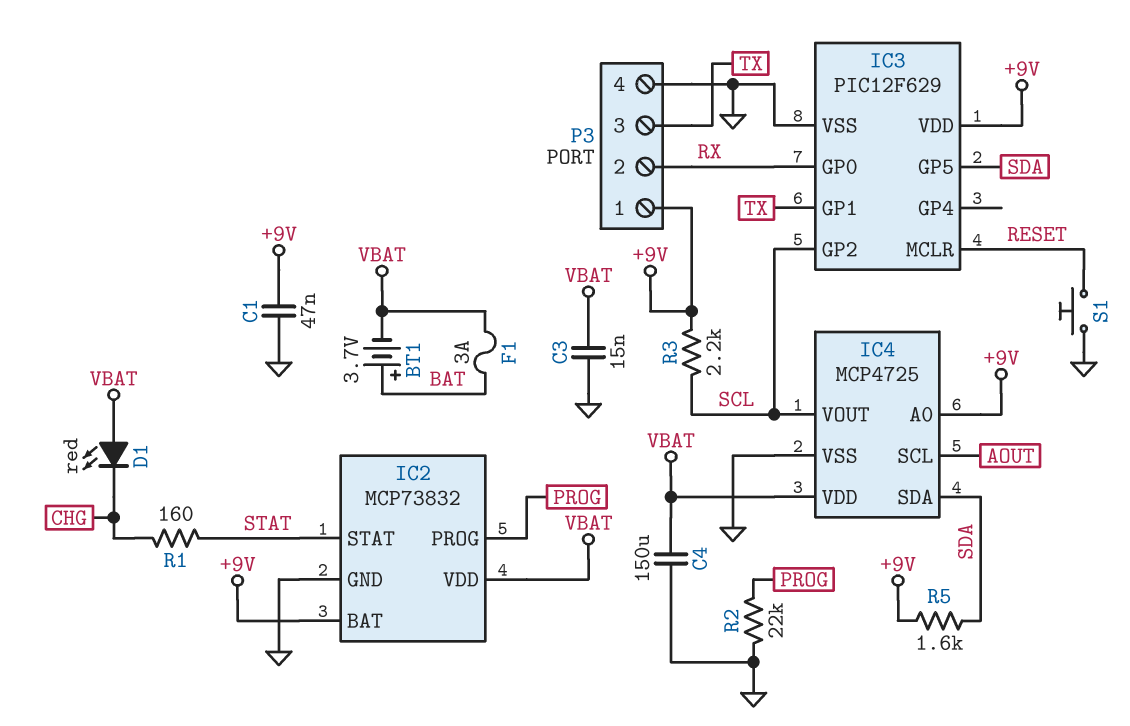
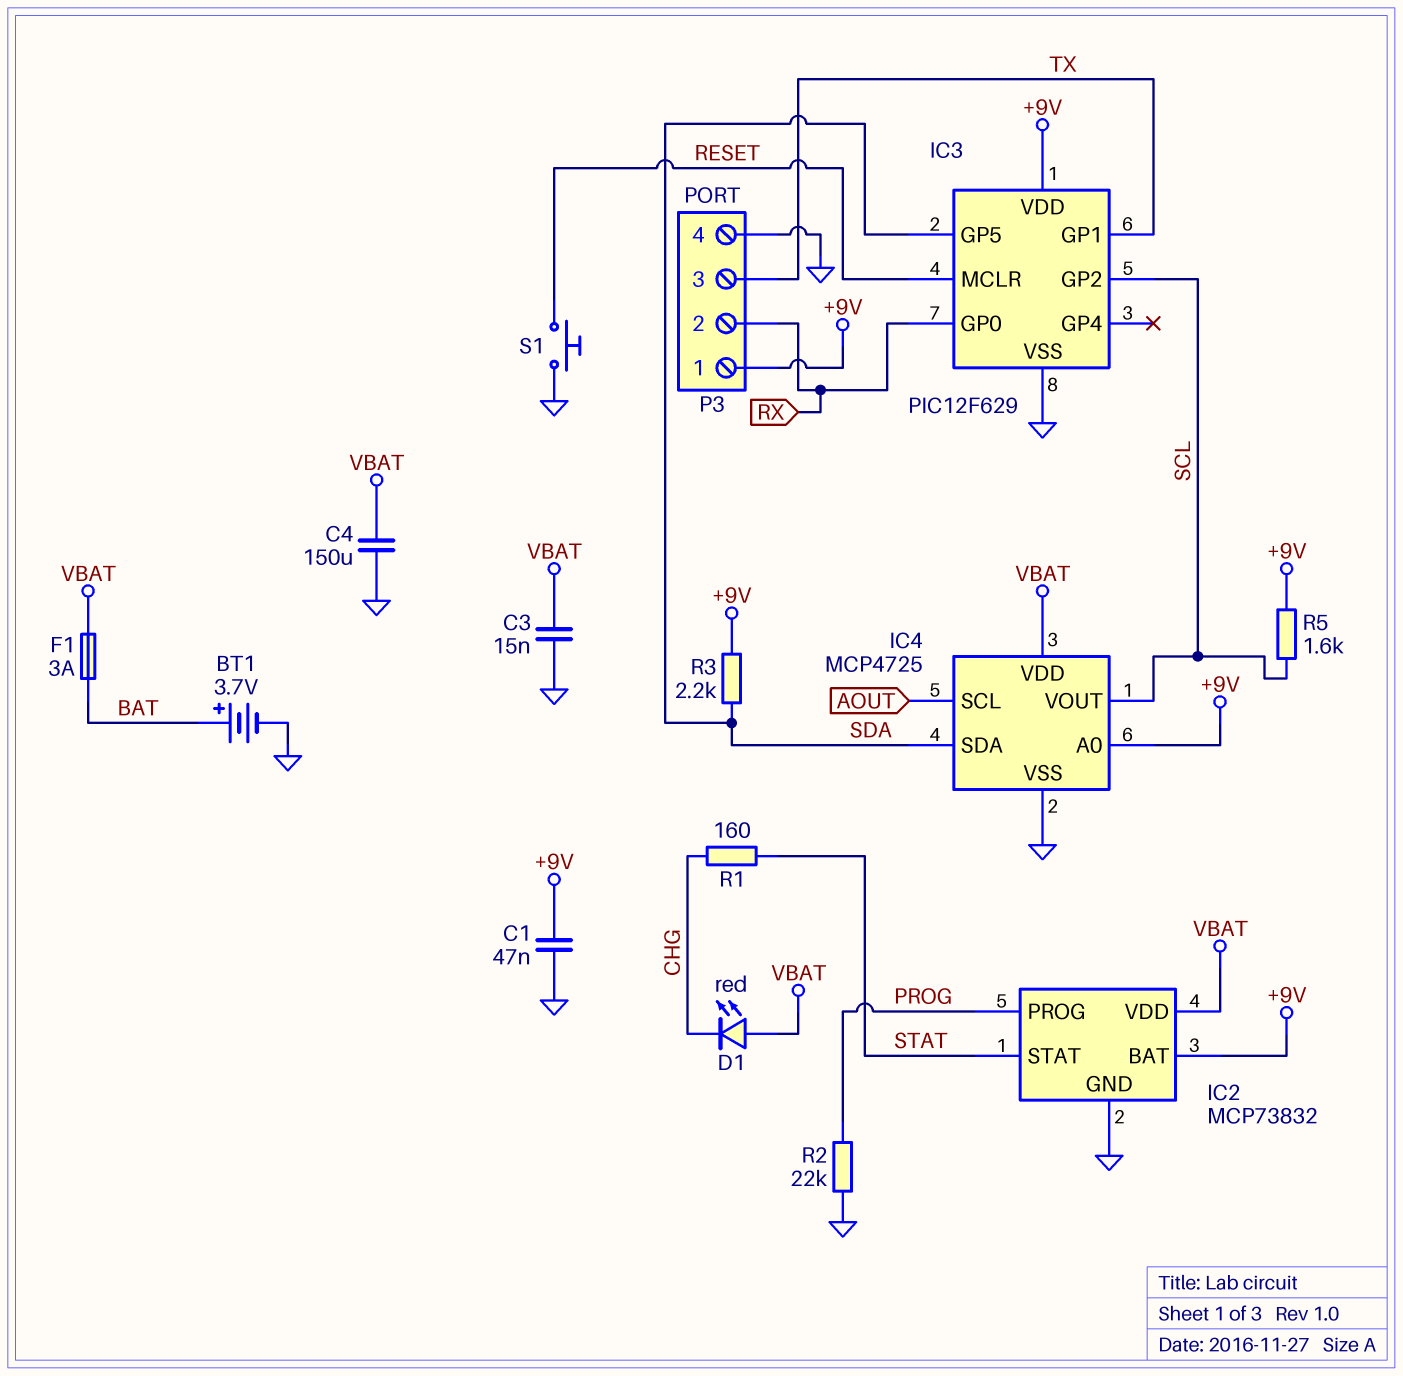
BT1: 3.7V (plus BAT, minus VBAT) -> 3.7V (plus BAT, minus GND)
R3: 2.2k (+9V, SCL) -> 2.2k (+9V, SDA)
R5: 1.6k (+9V, SDA) -> 1.6k (+9V, SCL)

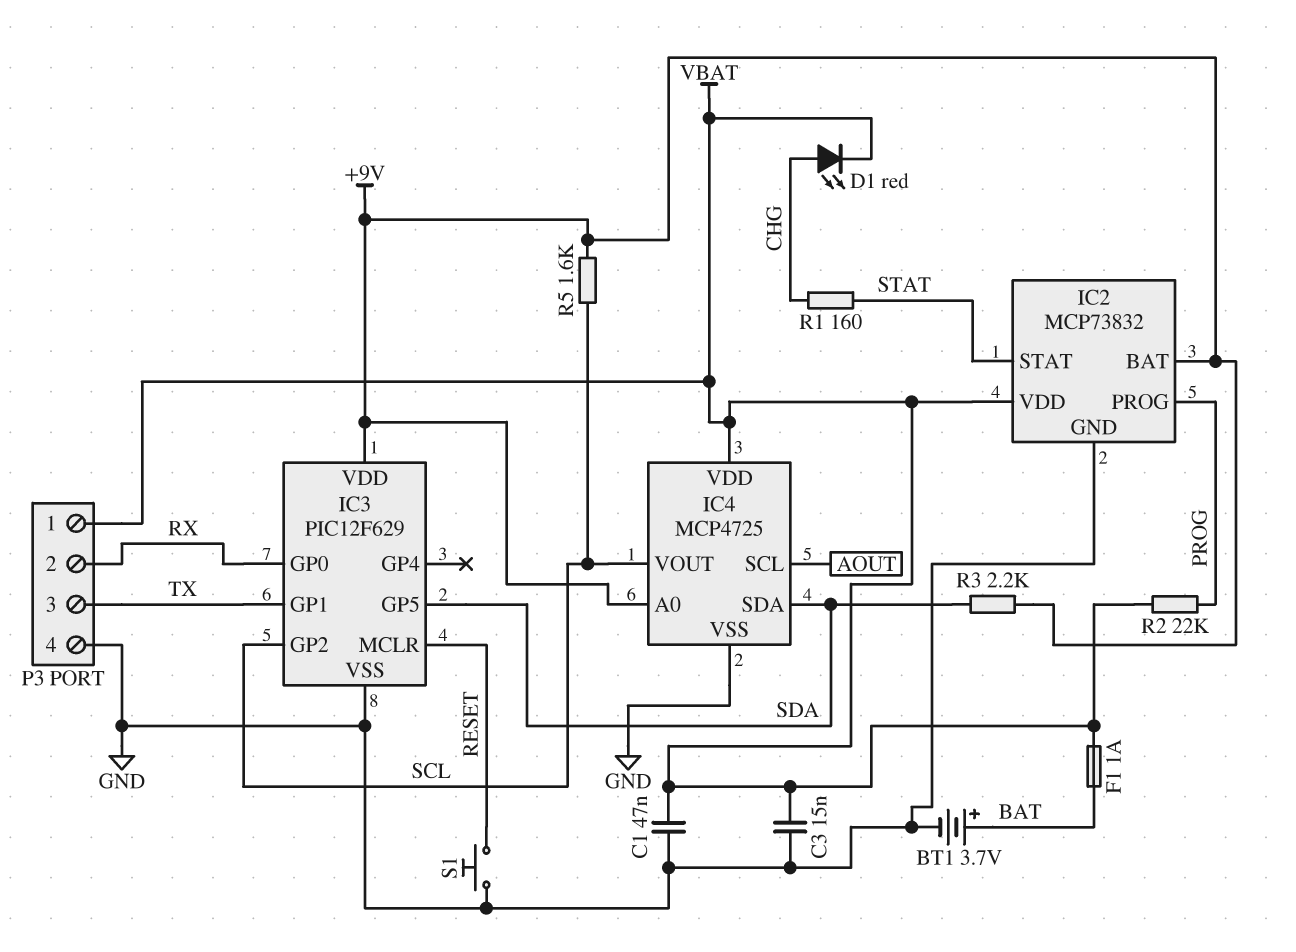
C1: 47nF (+9V, GND) -> 47nF (GND, VBAT)
C4: 150uF (GND, VBAT) -> none
D1: LED red (A VBAT, K CHG) -> LED red (A CHG, K VBAT)
F1: 3A (BAT, VBAT) -> 1A (BAT, VBAT)
P3 pin 1: +9V -> VBAT
R2: 22k (GND, PROG) -> 22k (PROG, VBAT)

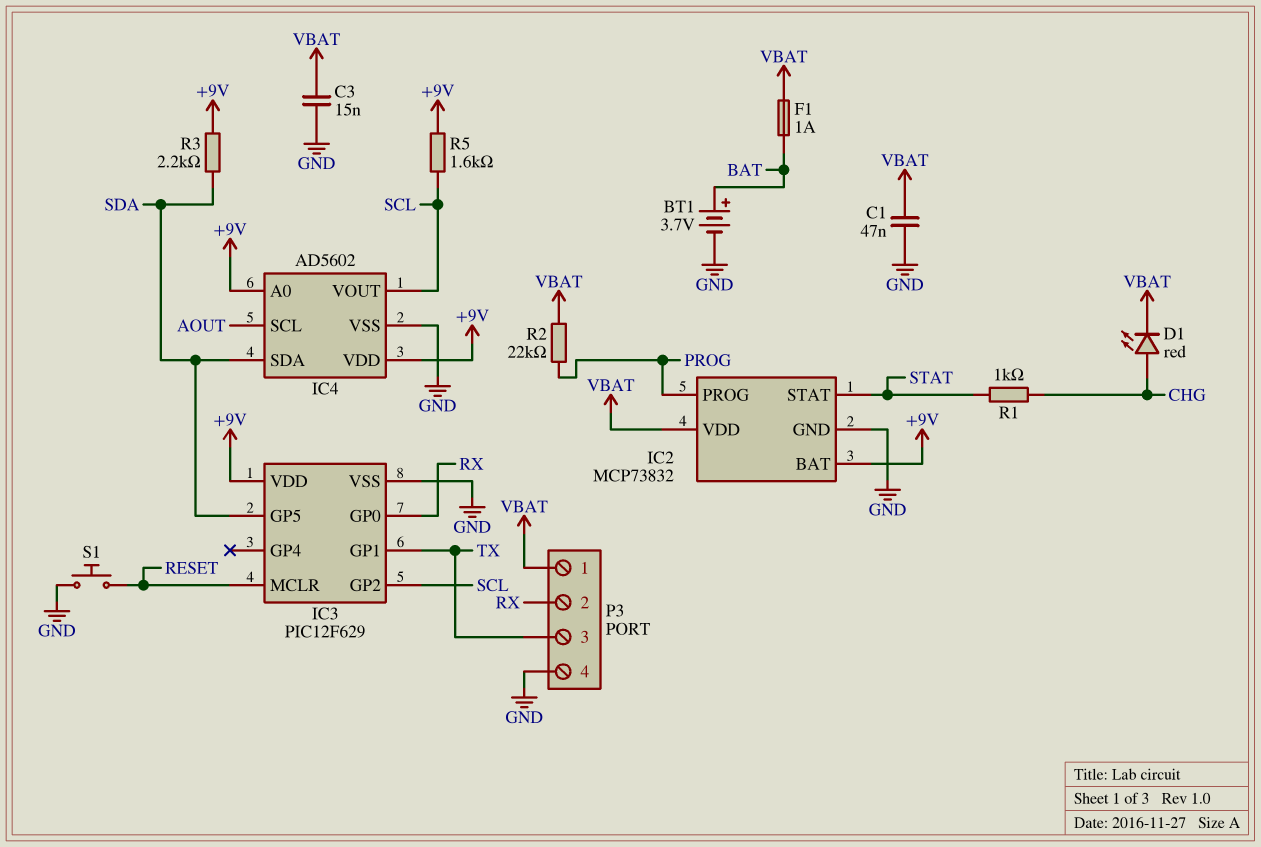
IC4: MCP4725 -> AD5602
IC4 pin VDD: VBAT -> +9V
R1: 160 (CHG, STAT) -> 1k (CHG, STAT)

